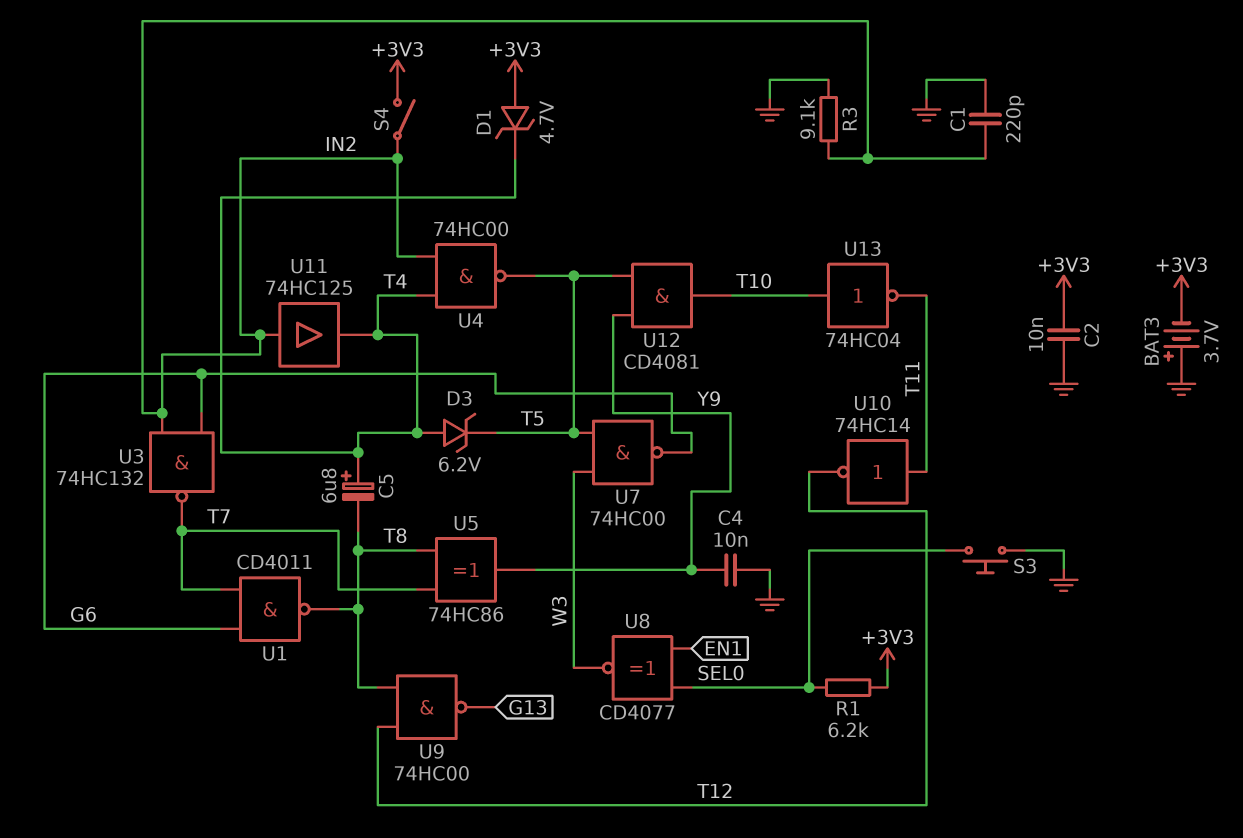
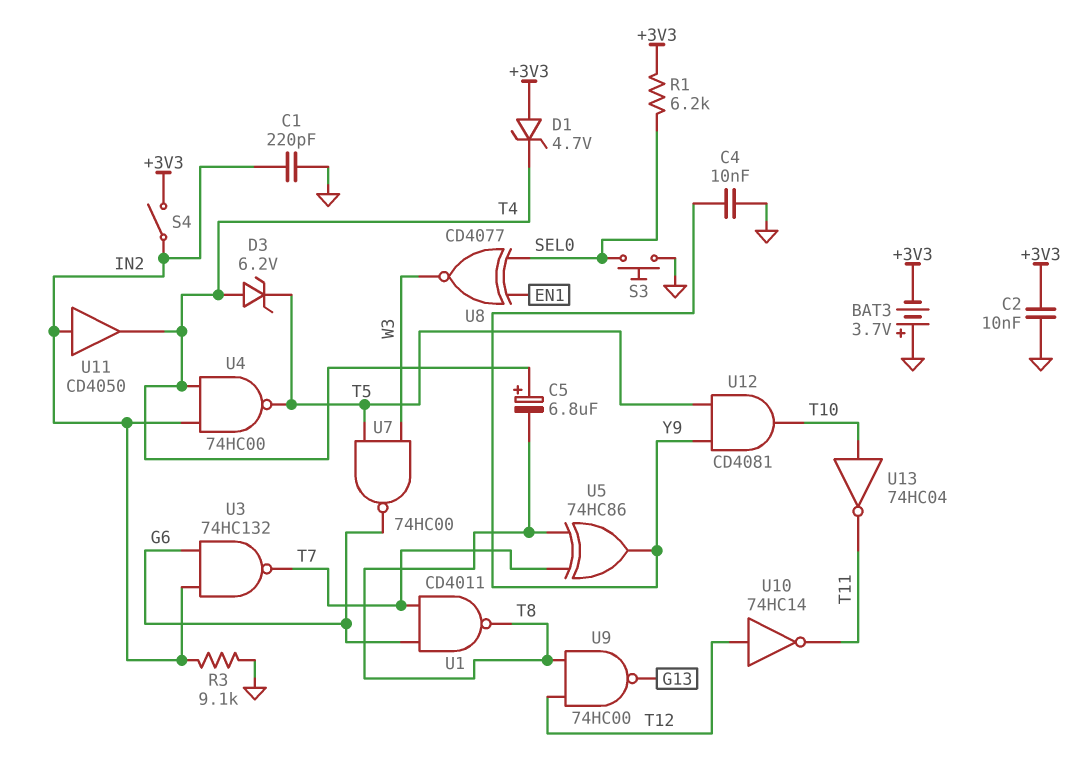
U10: NOT 74HC14 (in T11, out T12) -> NOT 74HC14 (in T12, out T11)
U11: buffer 74HC125 (in IN2, out T4) -> buffer CD4050 (in IN2, out T4)

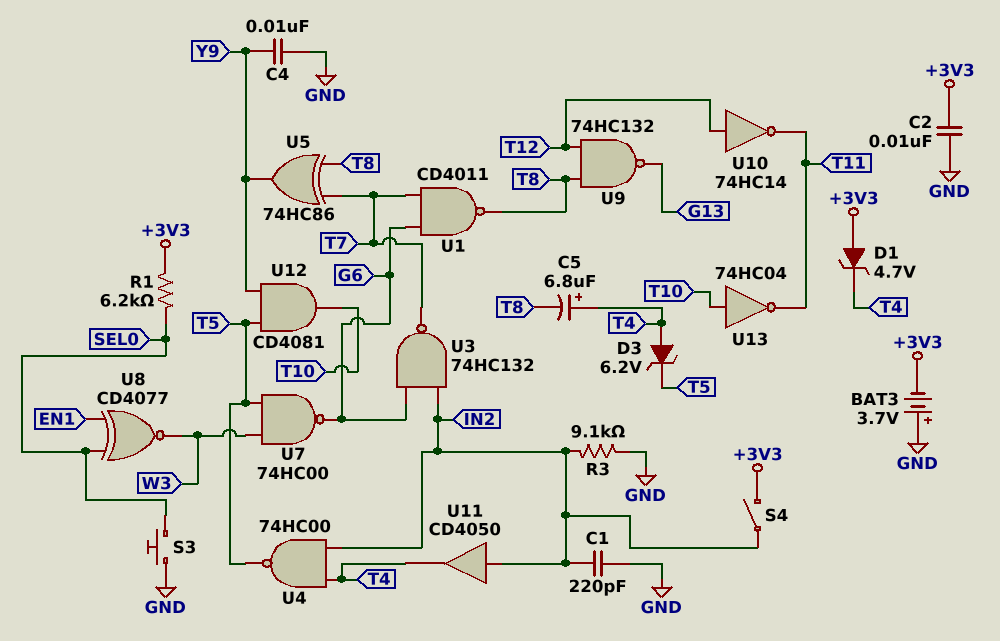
U9: NAND 74HC00 (in T8, in T12, out G13) -> NAND 74HC132 (in T8, in T12, out G13)

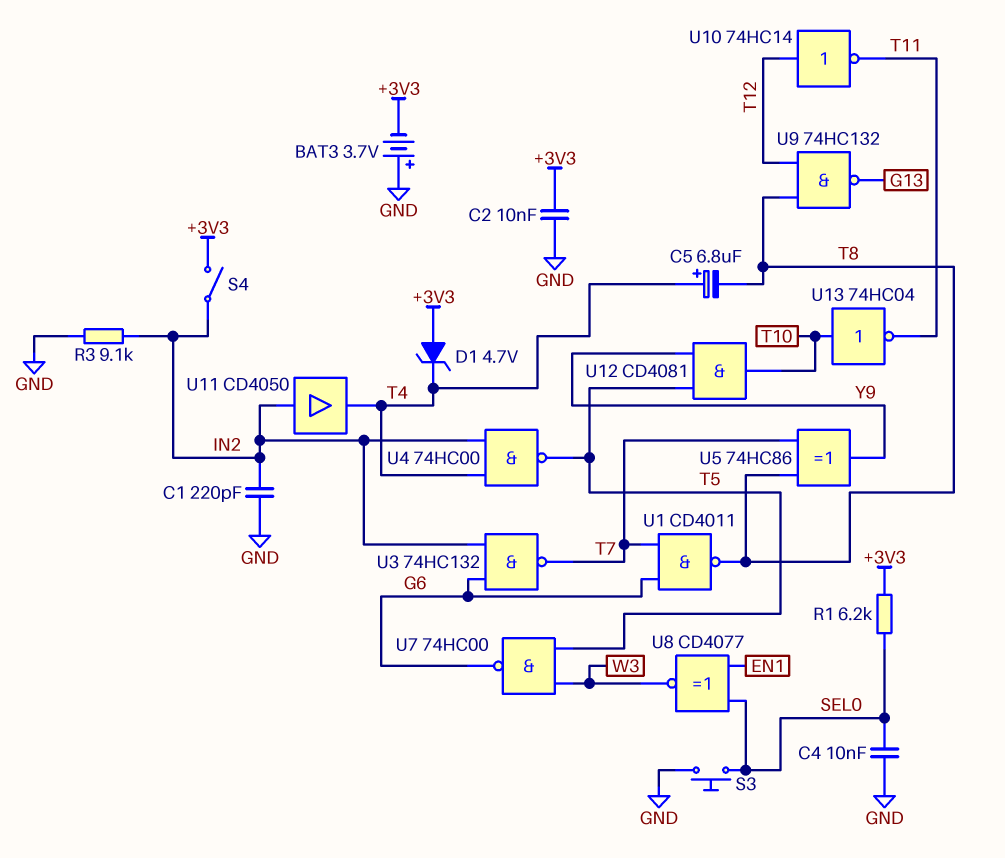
C4: 10nF (GND, Y9) -> 10nF (GND, SEL0)
D3: zener 6.2V (A T4, K T5) -> none

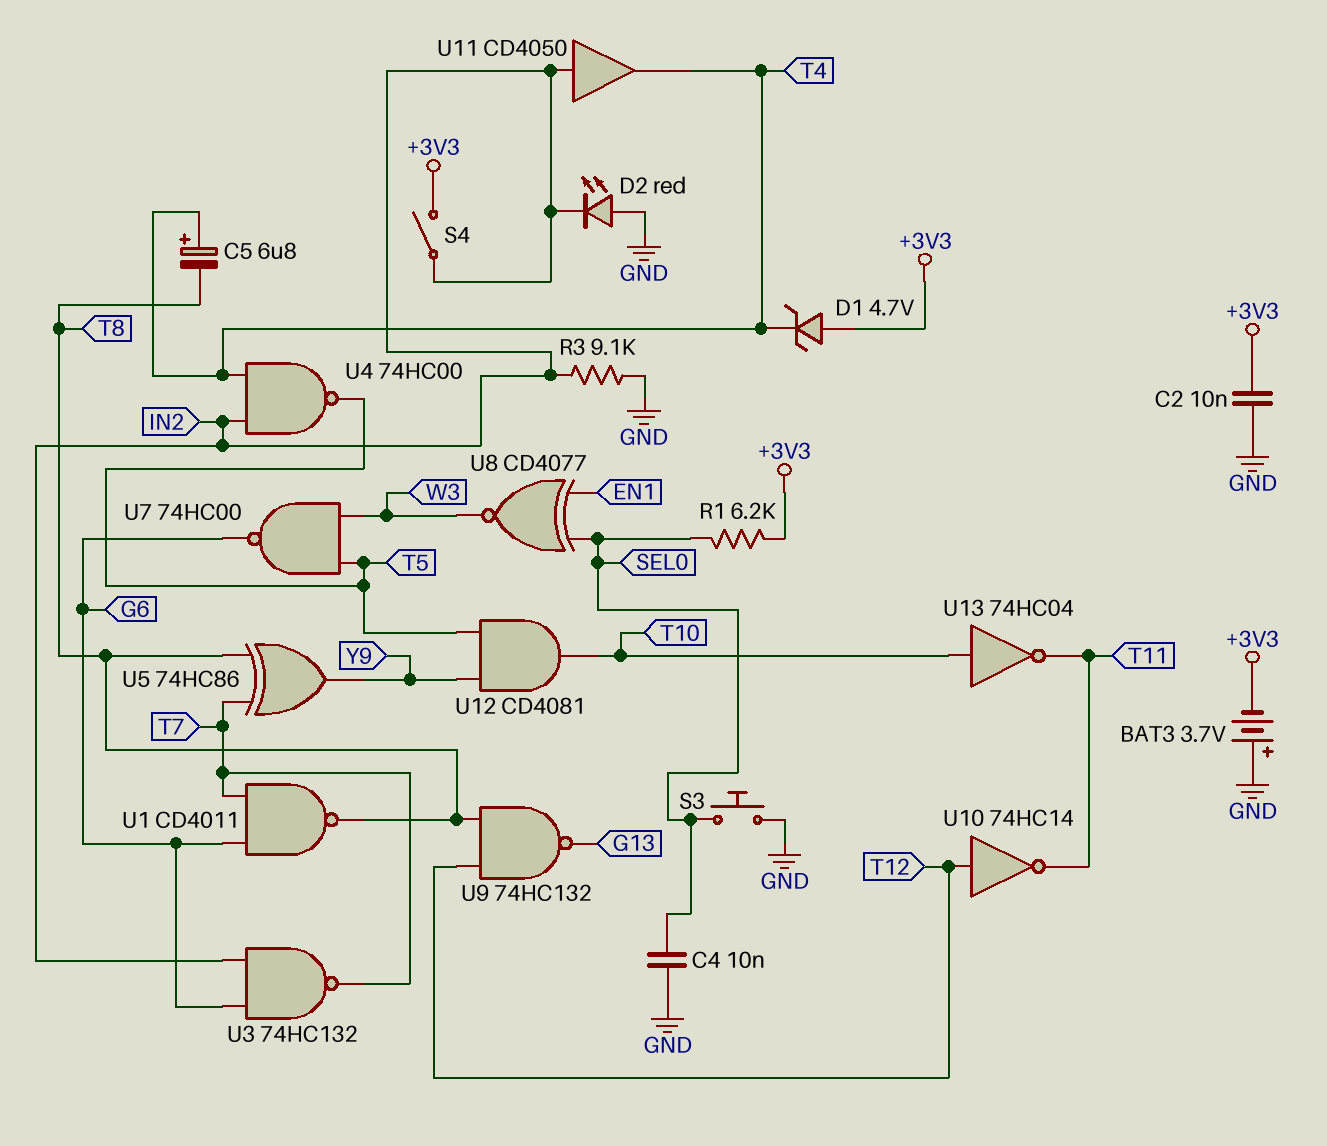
C1: 220pF (GND, IN2) -> none
D2: none -> LED red (A GND, K IN2)

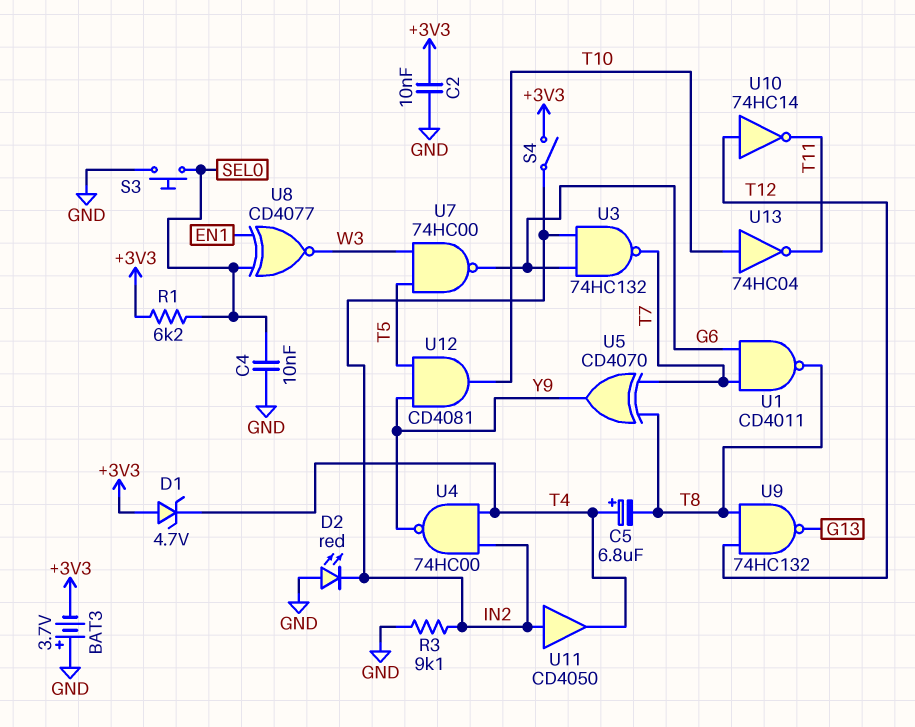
U4: NAND 74HC00 (in IN2, in T4, out T5) -> NAND 74HC00 (in IN2, in T4, out Y9)
U5: XOR 74HC86 (in T7, in T8, out Y9) -> XOR CD4070 (in T7, in T8, out Y9)

